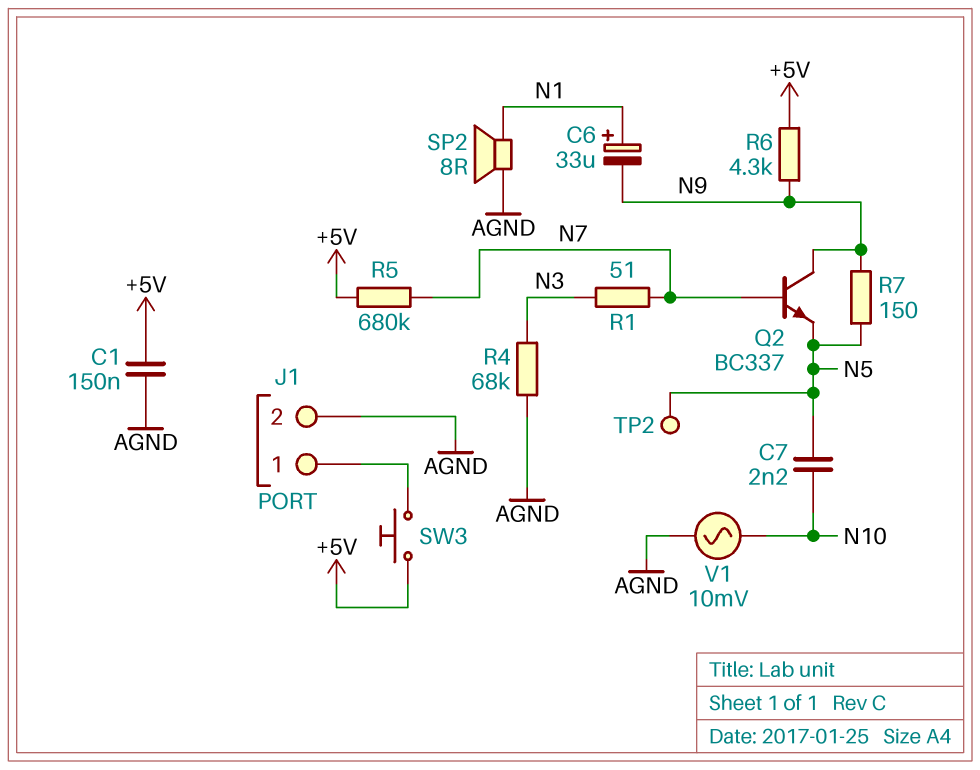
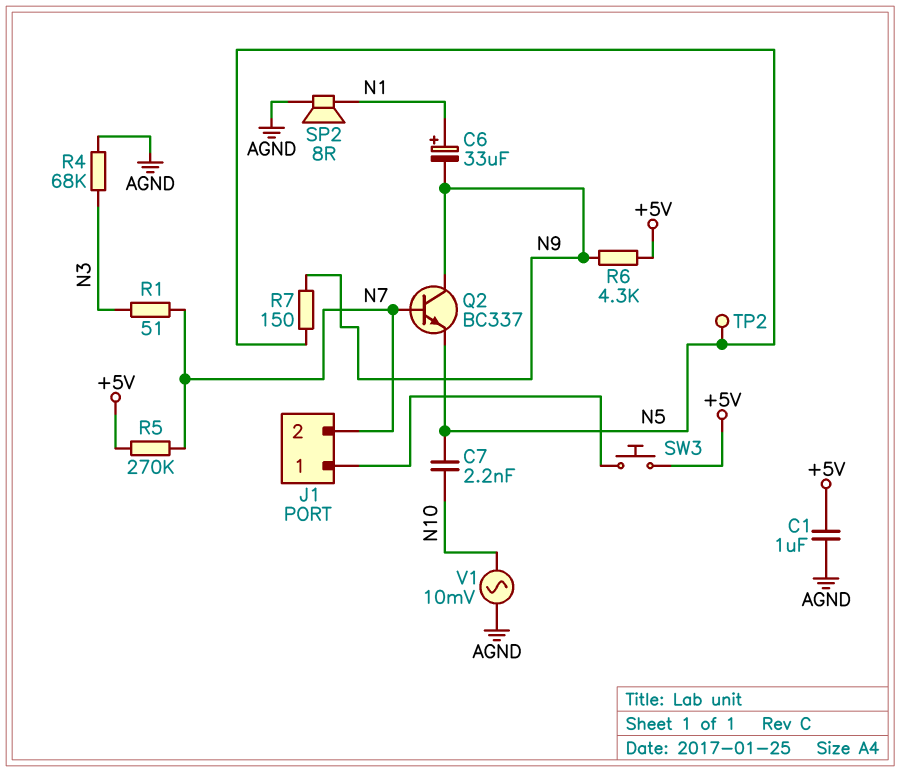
C1: 150nF (+5V, AGND) -> 1uF (+5V, AGND)
J1 pin 2: AGND -> N7
R5: 680k (+5V, N7) -> 270k (+5V, N7)

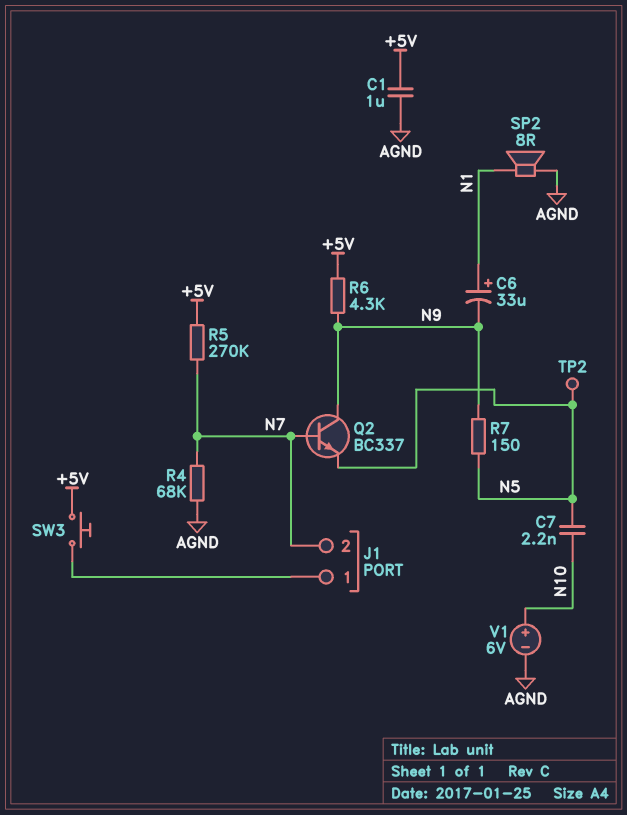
R1: 51 (N3, N7) -> none
R4: 68k (AGND, N3) -> 68k (AGND, N7)
V1: AC 10mV (AGND, N10) -> 6V (plus N10, minus AGND)

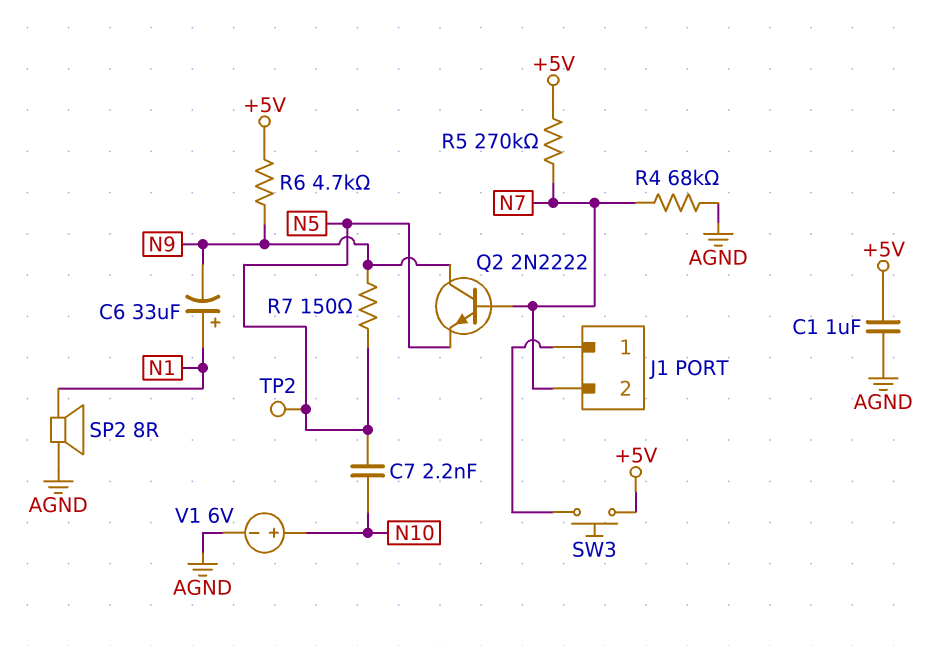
Q2: NPN BC337 (B N7, C N9, E N5) -> NPN 2N2222 (B N7, C N9, E N5)
R6: 4.3k (+5V, N9) -> 4.7k (+5V, N9)

